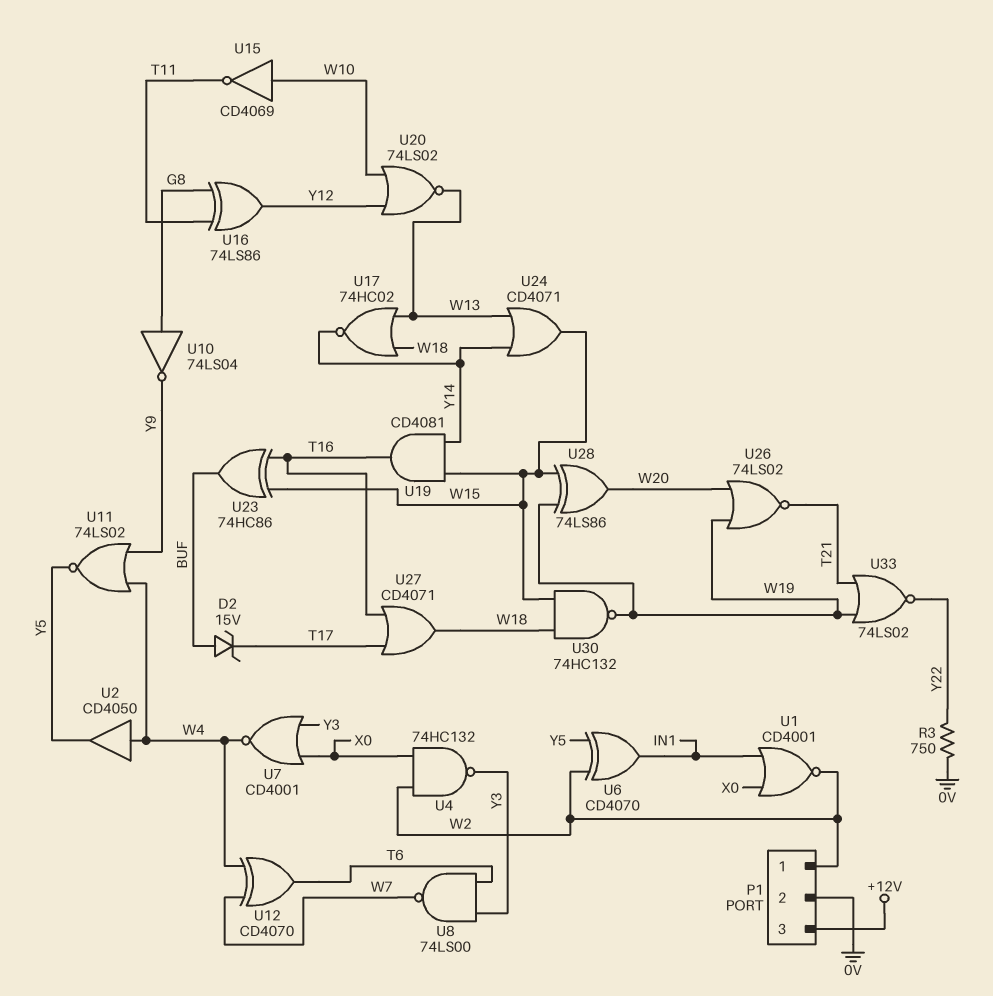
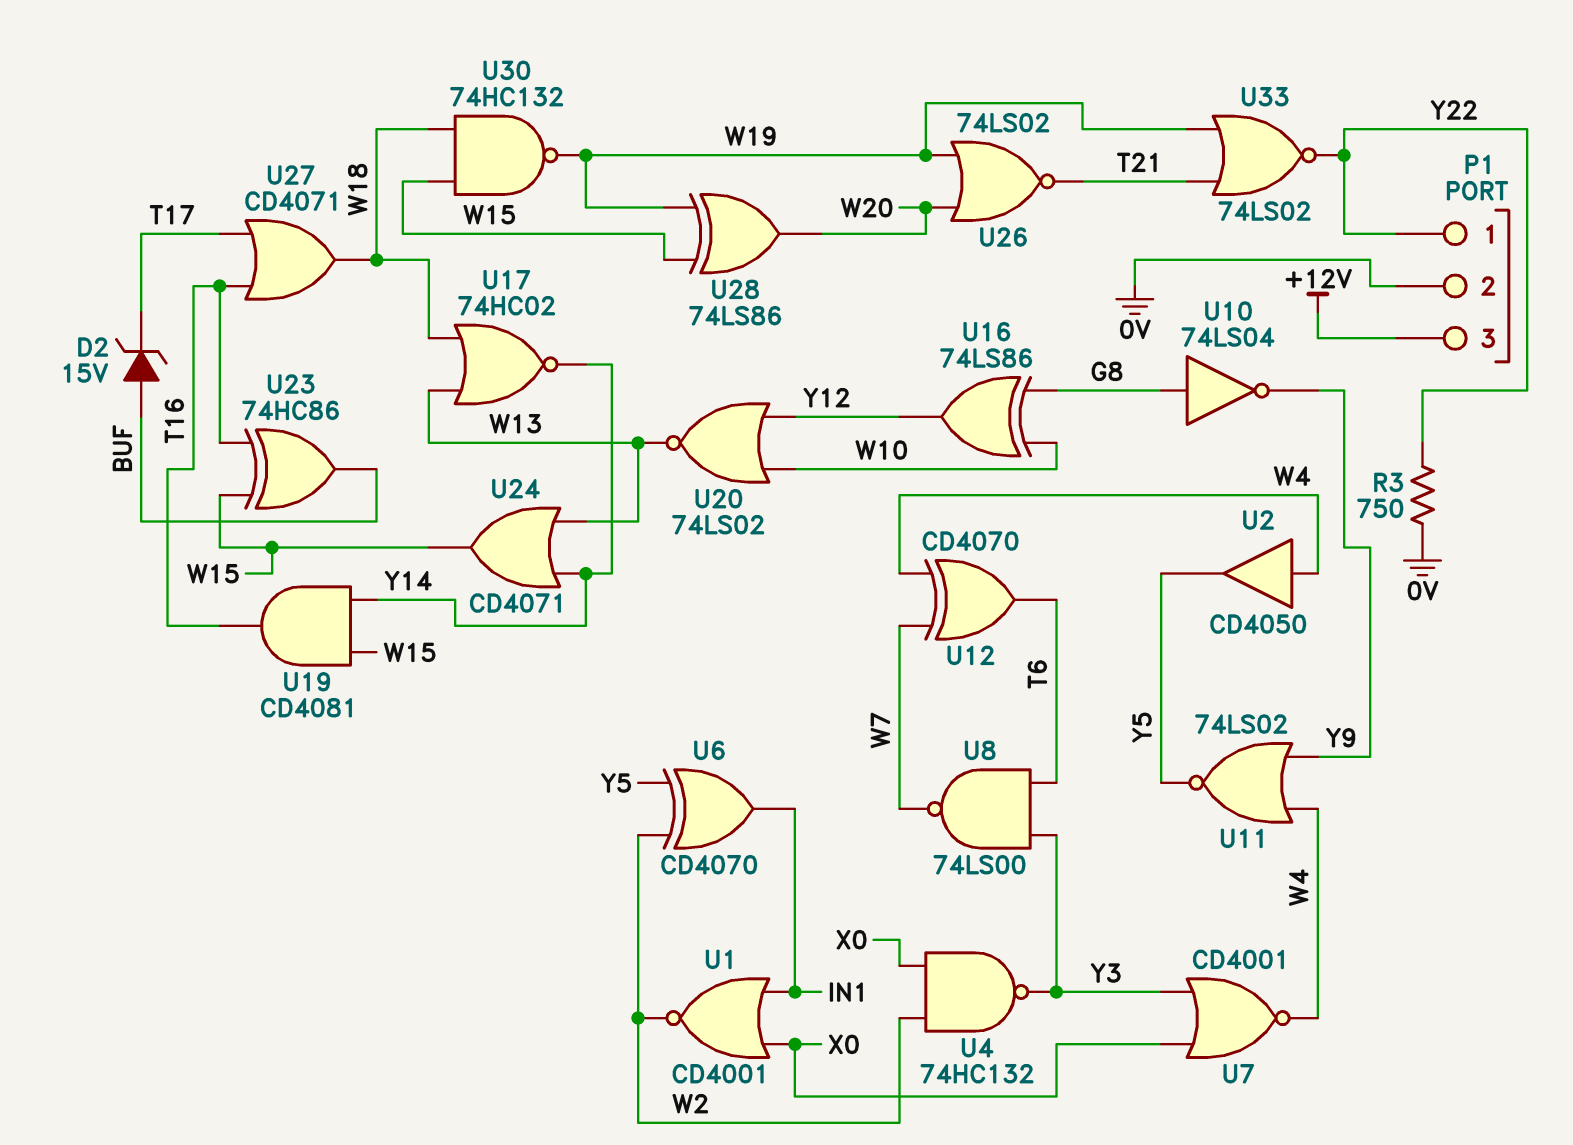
P1 pin 1: W2 -> Y22
U15: NOT CD4069 (in W10, out T11) -> none
U16: XOR 74LS86 (in G8, in T11, out Y12) -> XOR 74LS86 (in G8, in W10, out Y12)

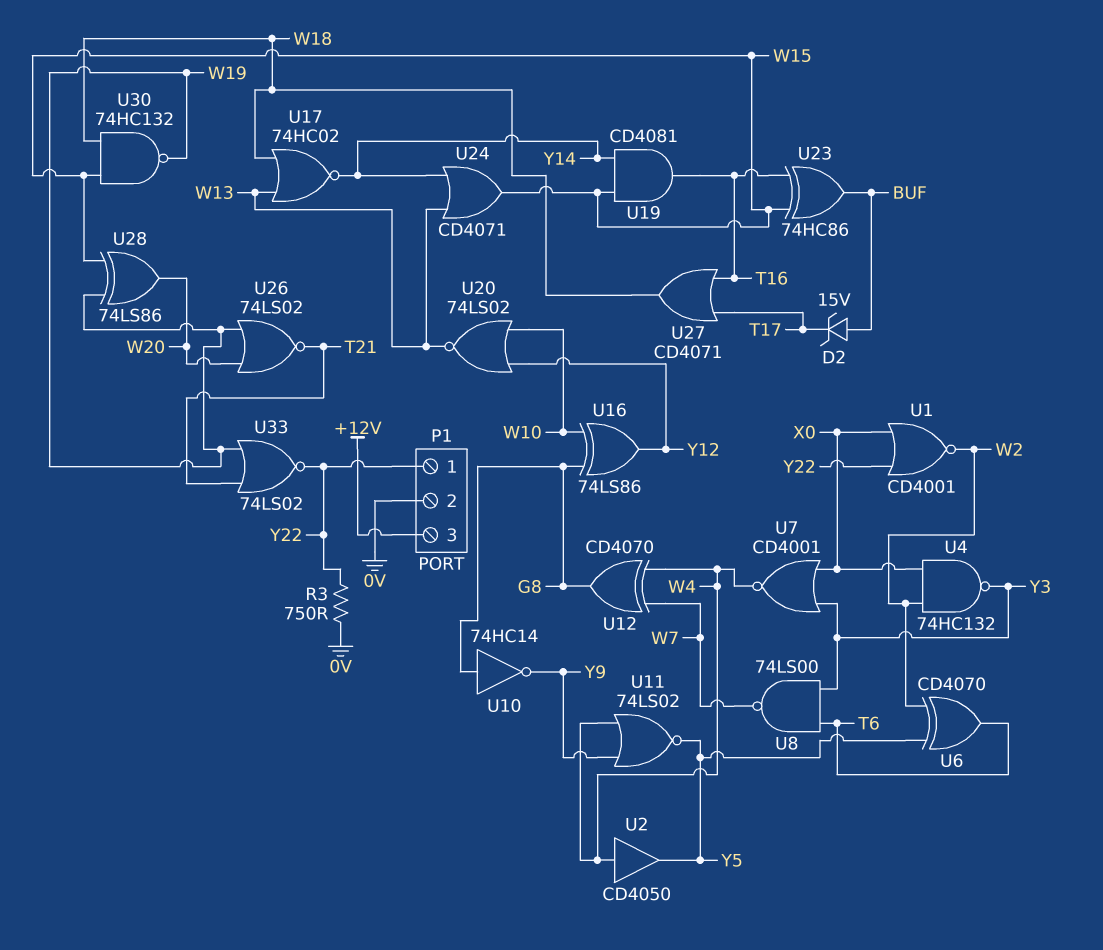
U1: NOR CD4001 (in IN1, in X0, out W2) -> NOR CD4001 (in X0, in Y22, out W2)
U6: XOR CD4070 (in W2, in Y5, out IN1) -> XOR CD4070 (in W2, in Y5, out T6)
U10: NOT 74LS04 (in G8, out Y9) -> NOT 74HC14 (in G8, out Y9)
U12: XOR CD4070 (in W4, in W7, out T6) -> XOR CD4070 (in W4, in W7, out G8)

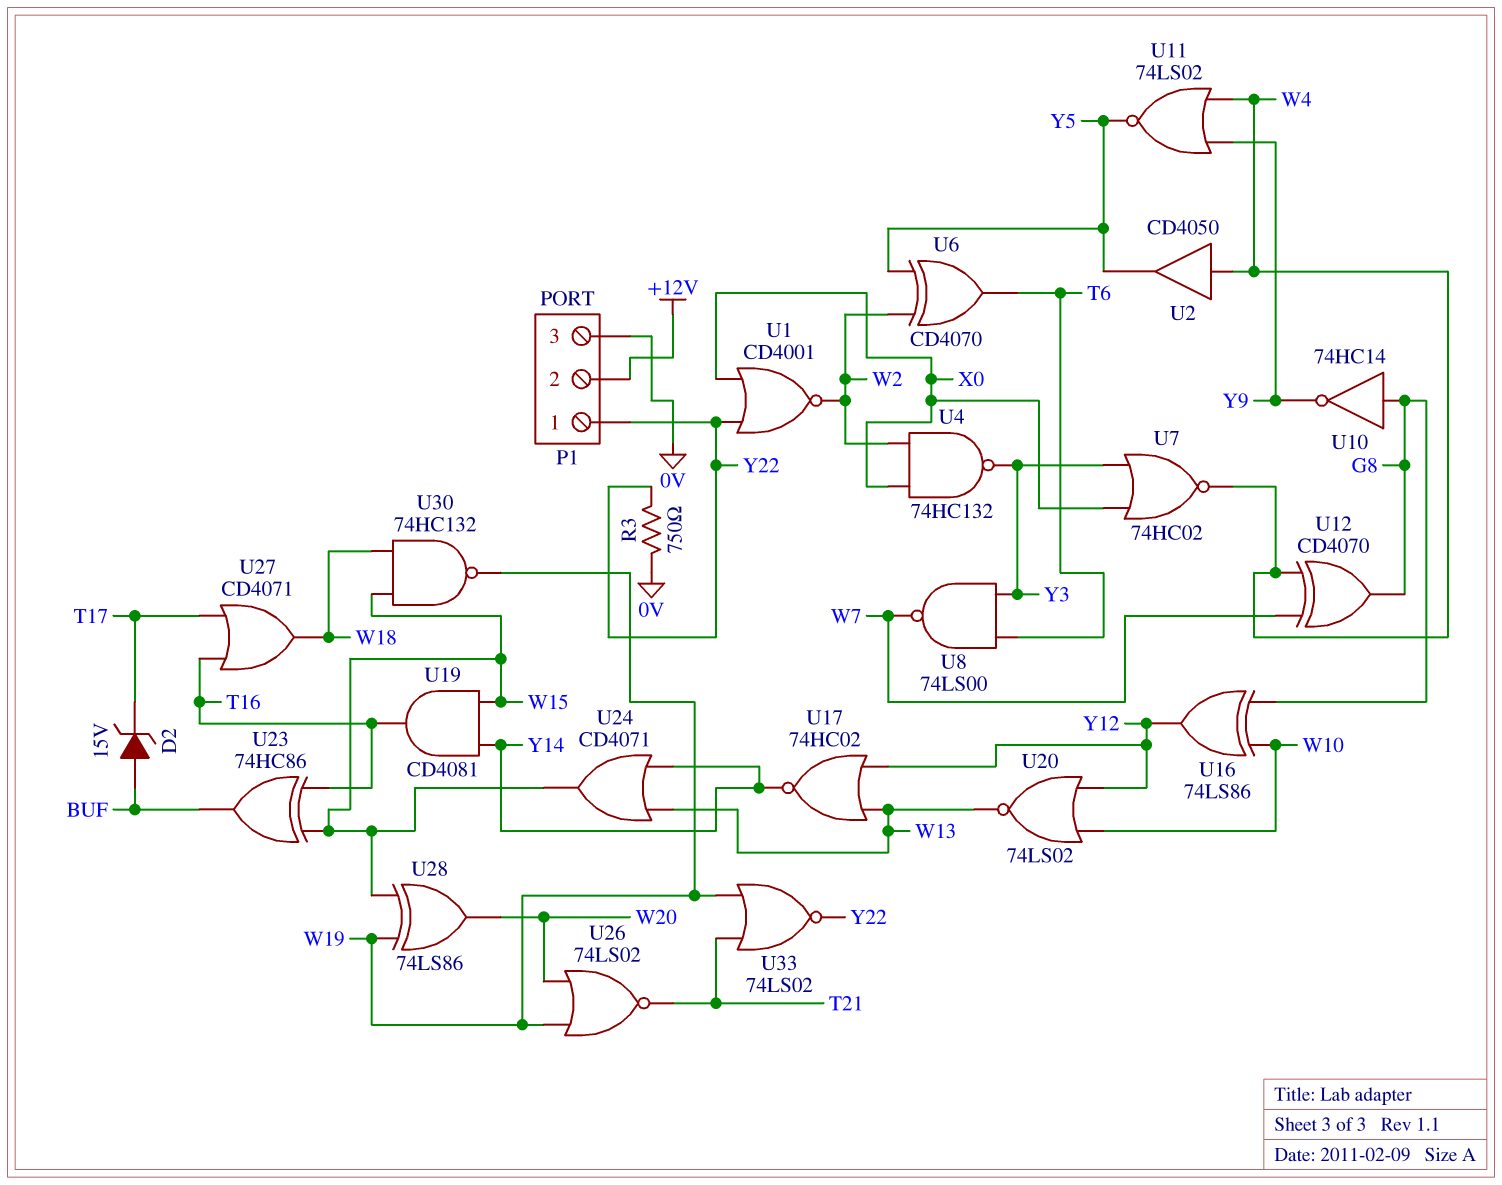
P1 pin 2: 0V -> +12V
P1 pin 3: +12V -> 0V
U7: NOR CD4001 (in X0, in Y3, out W4) -> NOR 74HC02 (in X0, in Y3, out W4)
U17: NOR 74HC02 (in W13, in W18, out Y14) -> NOR 74HC02 (in W13, in Y12, out Y14)

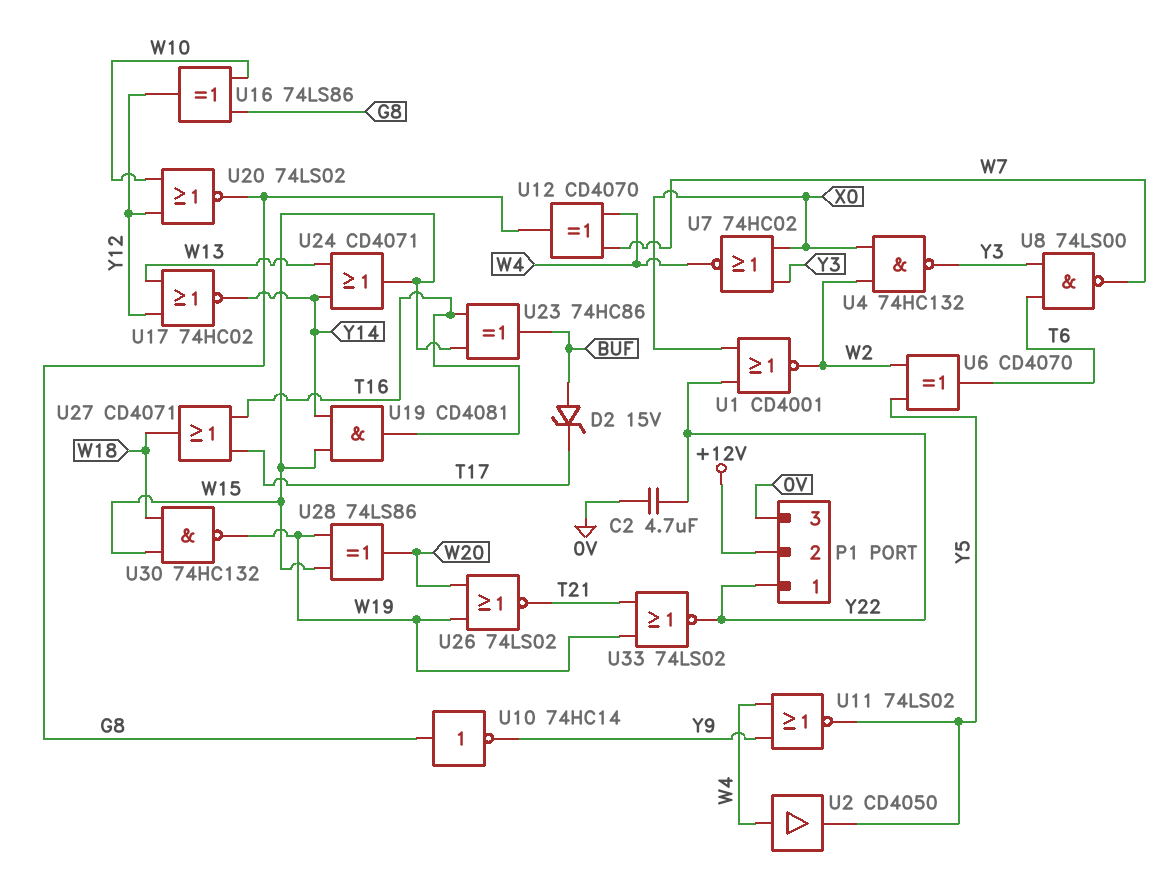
C2: none -> 4.7uF (0V, Y22)
R3: 750 (0V, Y22) -> none
U20: NOR 74LS02 (in W10, in Y12, out W13) -> NOR 74LS02 (in W10, in Y12, out G8)

